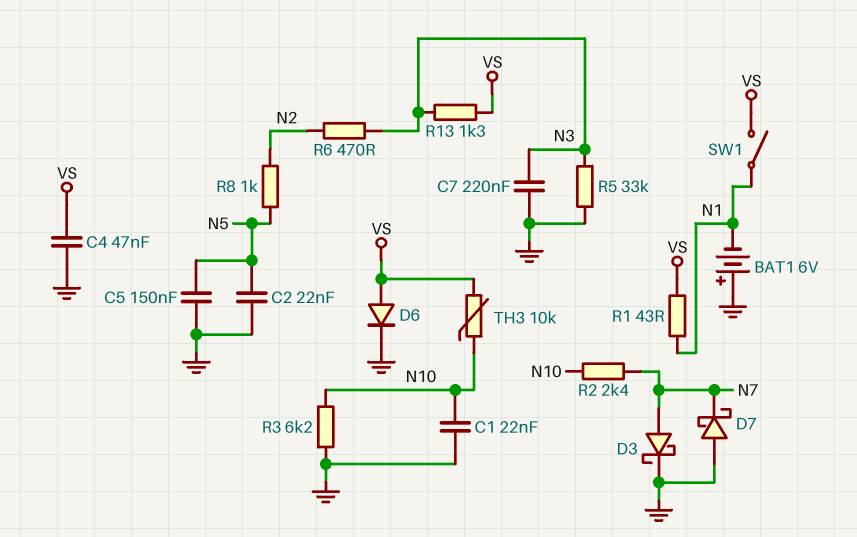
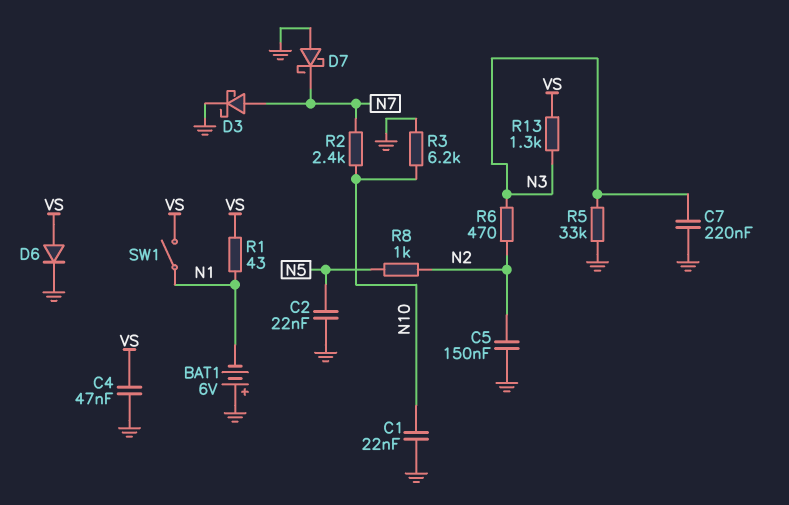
C5: 150nF (GND, N5) -> 150nF (GND, N2)
TH3: 10k (N10, VS) -> none

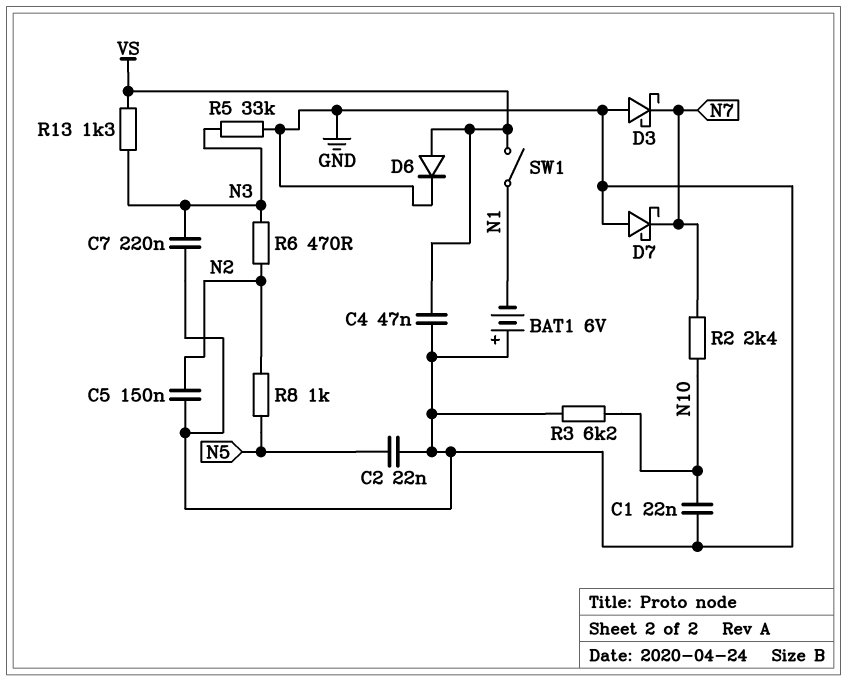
D3: schottky (A N7, K GND) -> schottky (A GND, K N7)
R1: 43 (N1, VS) -> none

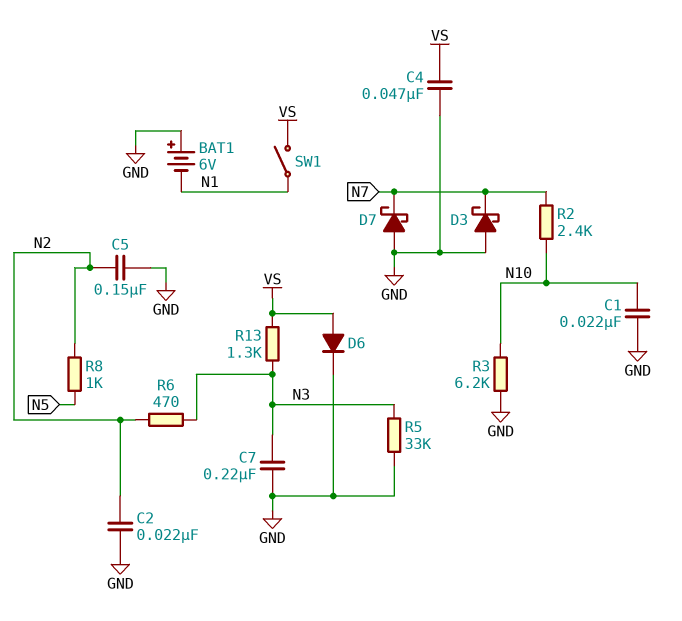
C2: 22nF (GND, N5) -> 22nF (GND, N2)

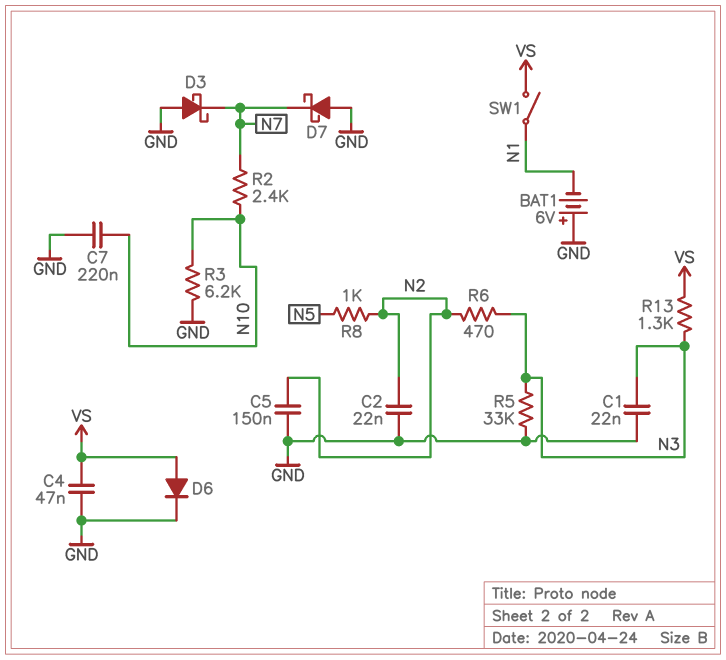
C1: 22nF (GND, N10) -> 22nF (GND, N3)
C7: 220nF (GND, N3) -> 220nF (GND, N10)

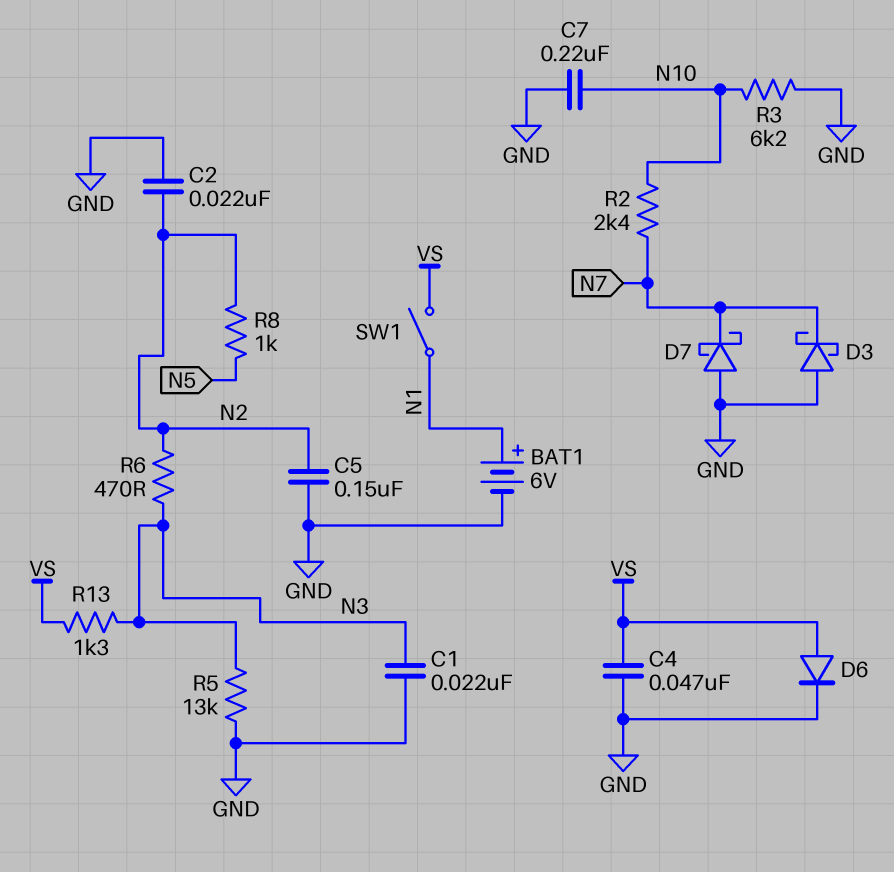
BAT1: 6V (plus GND, minus N1) -> 6V (plus N1, minus GND)
R5: 33k (GND, N3) -> 13k (GND, N3)

